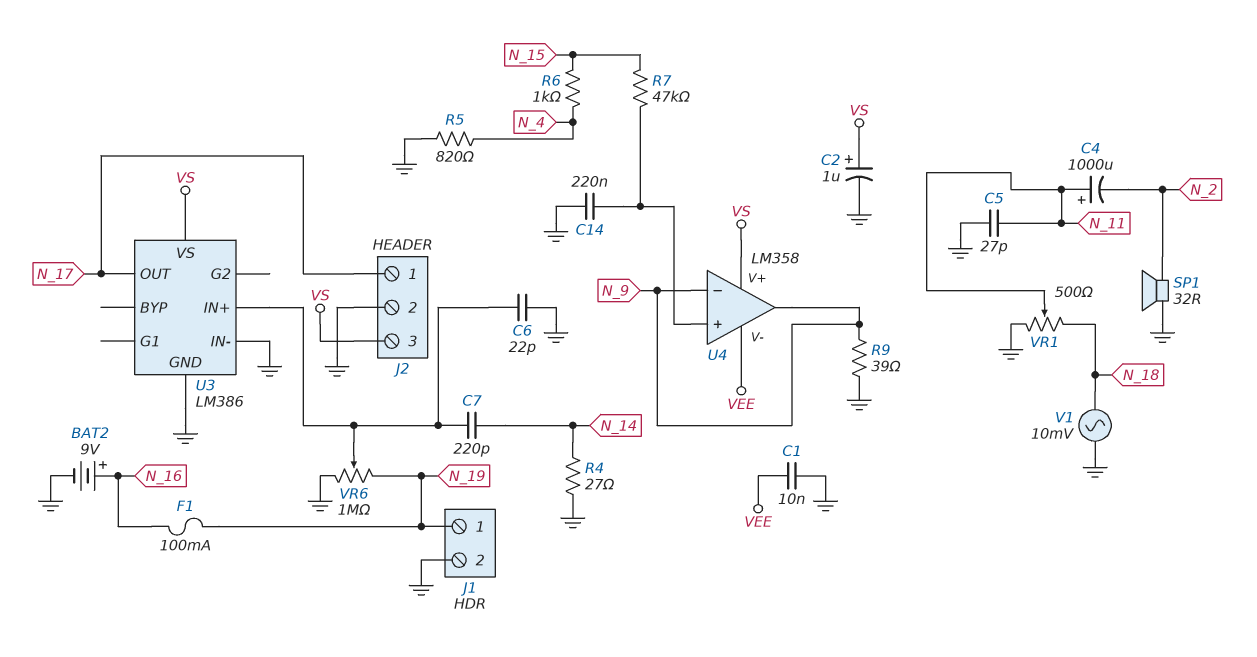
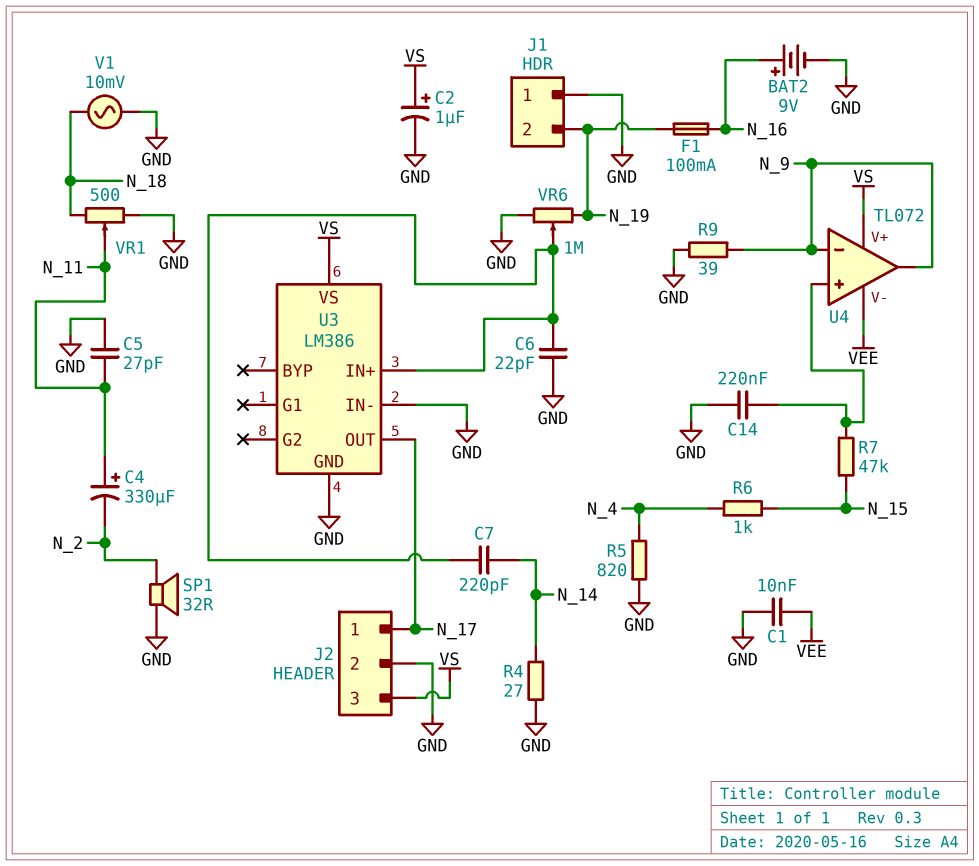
C4: 1000uF (plus N_11, minus N_2) -> 330uF (plus N_11, minus N_2)
J1 pin 1: N_19 -> GND
J1 pin 2: GND -> N_19
U4: LM358 -> TL072

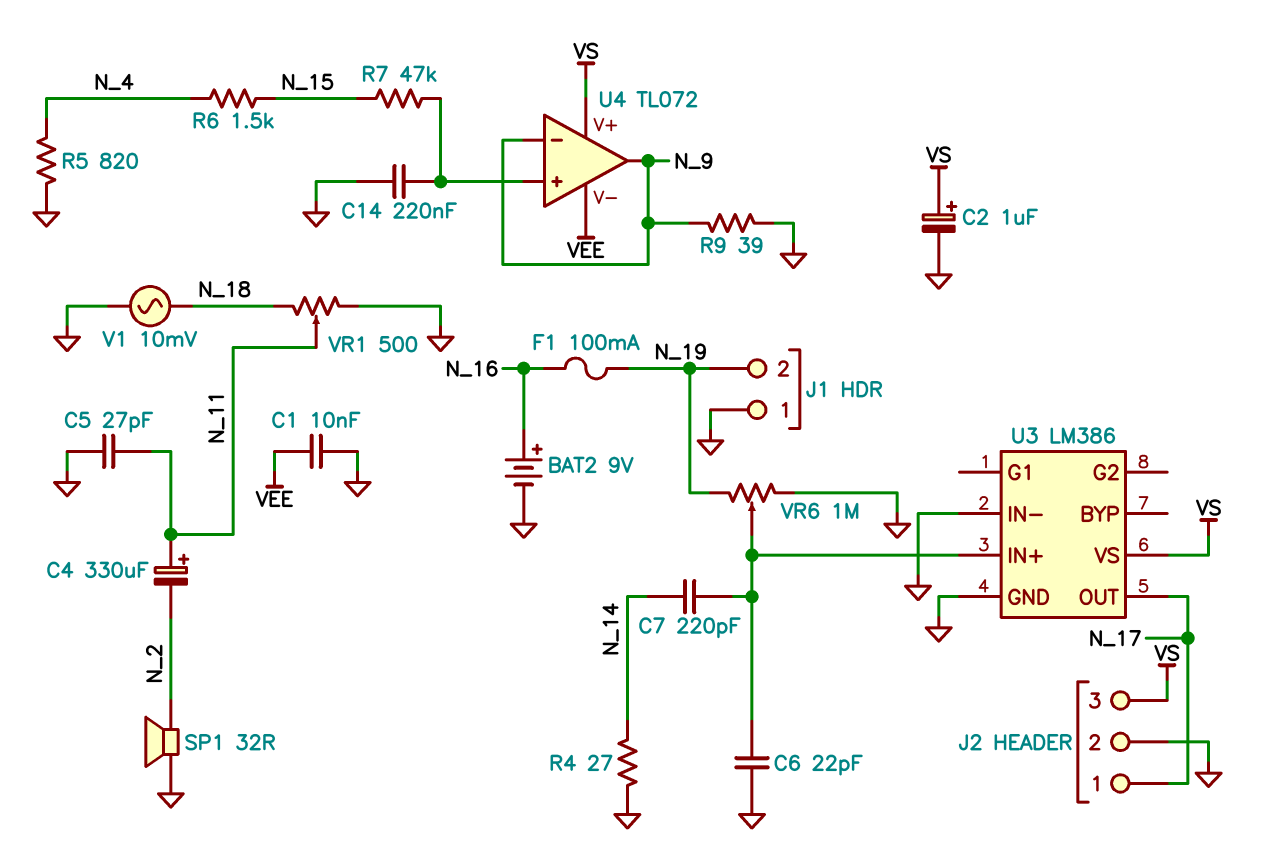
R6: 1k (N_4, N_15) -> 1.5k (N_4, N_15)

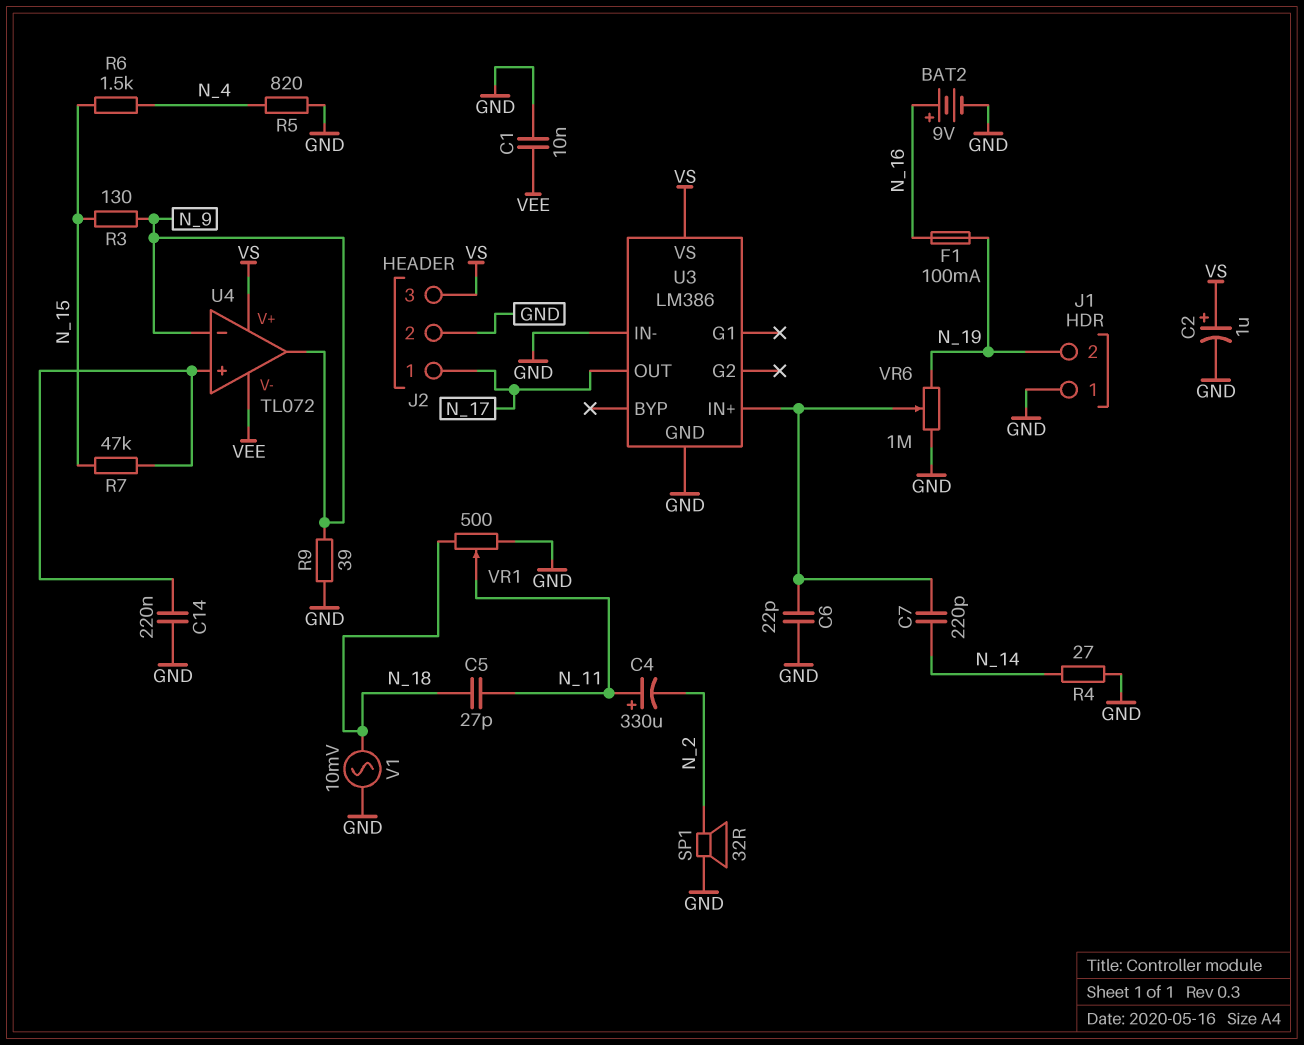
C5: 27pF (GND, N_11) -> 27pF (N_11, N_18)
R3: none -> 130 (N_9, N_15)

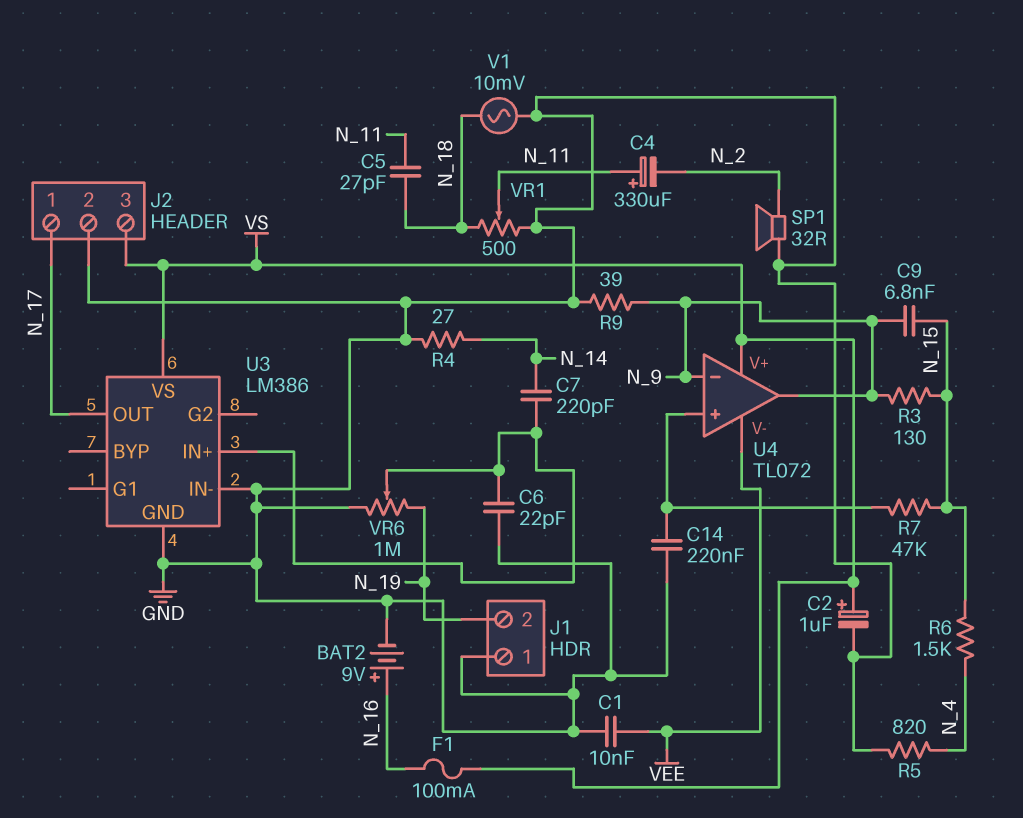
C9: none -> 6.8nF (N_9, N_15)
F1: 100mA (N_16, N_19) -> 100mA (N_16, VS)

